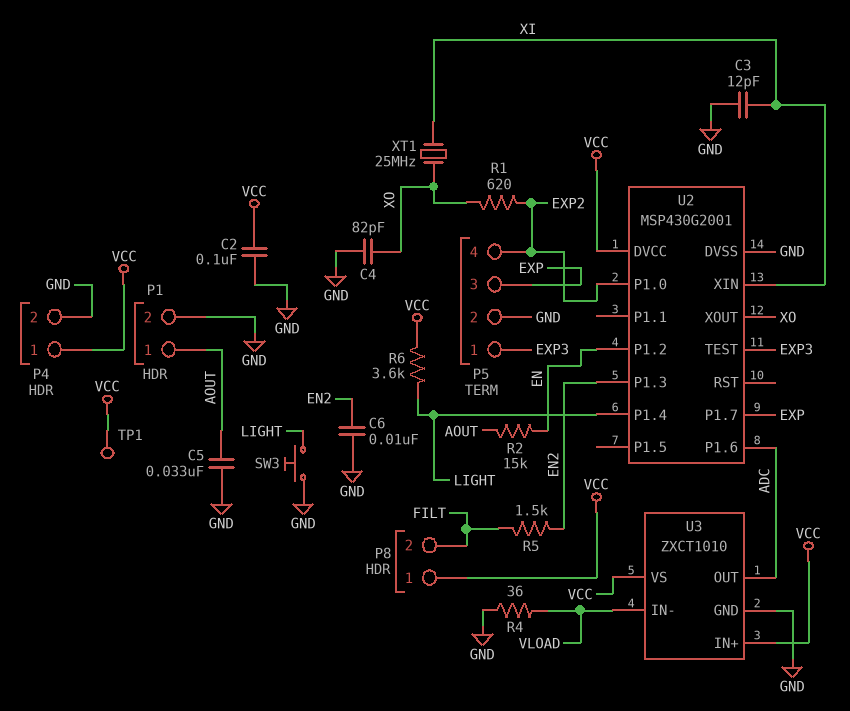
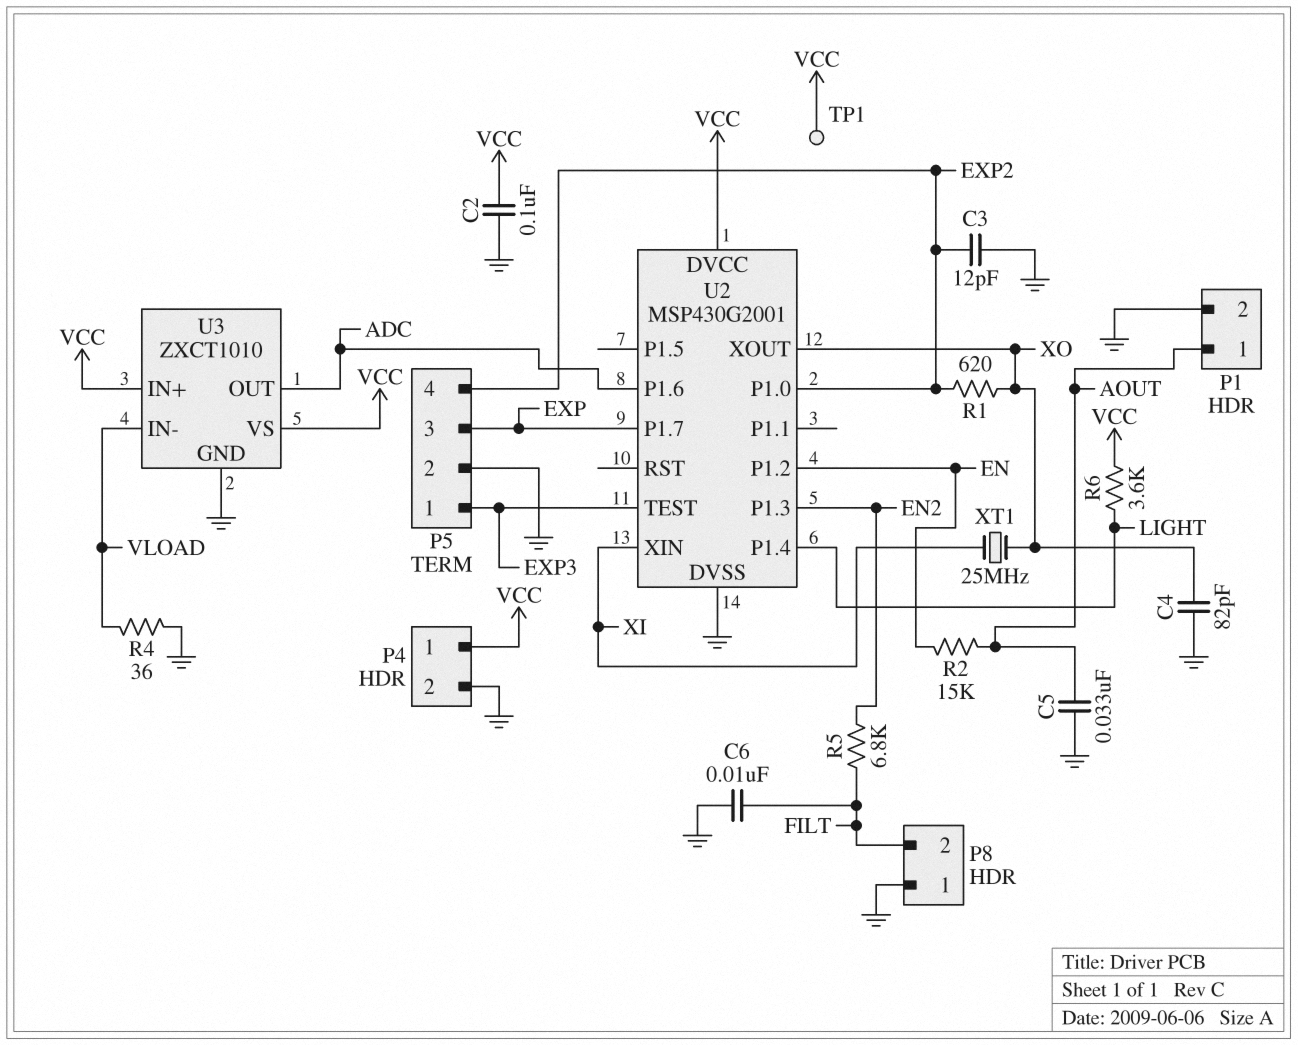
C3: 12pF (GND, XI) -> 12pF (EXP2, GND)
C6: 10nF (EN2, GND) -> 10nF (FILT, GND)
P8 pin 1: VCC -> GND
R5: 1.5k (EN2, FILT) -> 6.8k (EN2, FILT)
SW3: button (GND, LIGHT) -> none

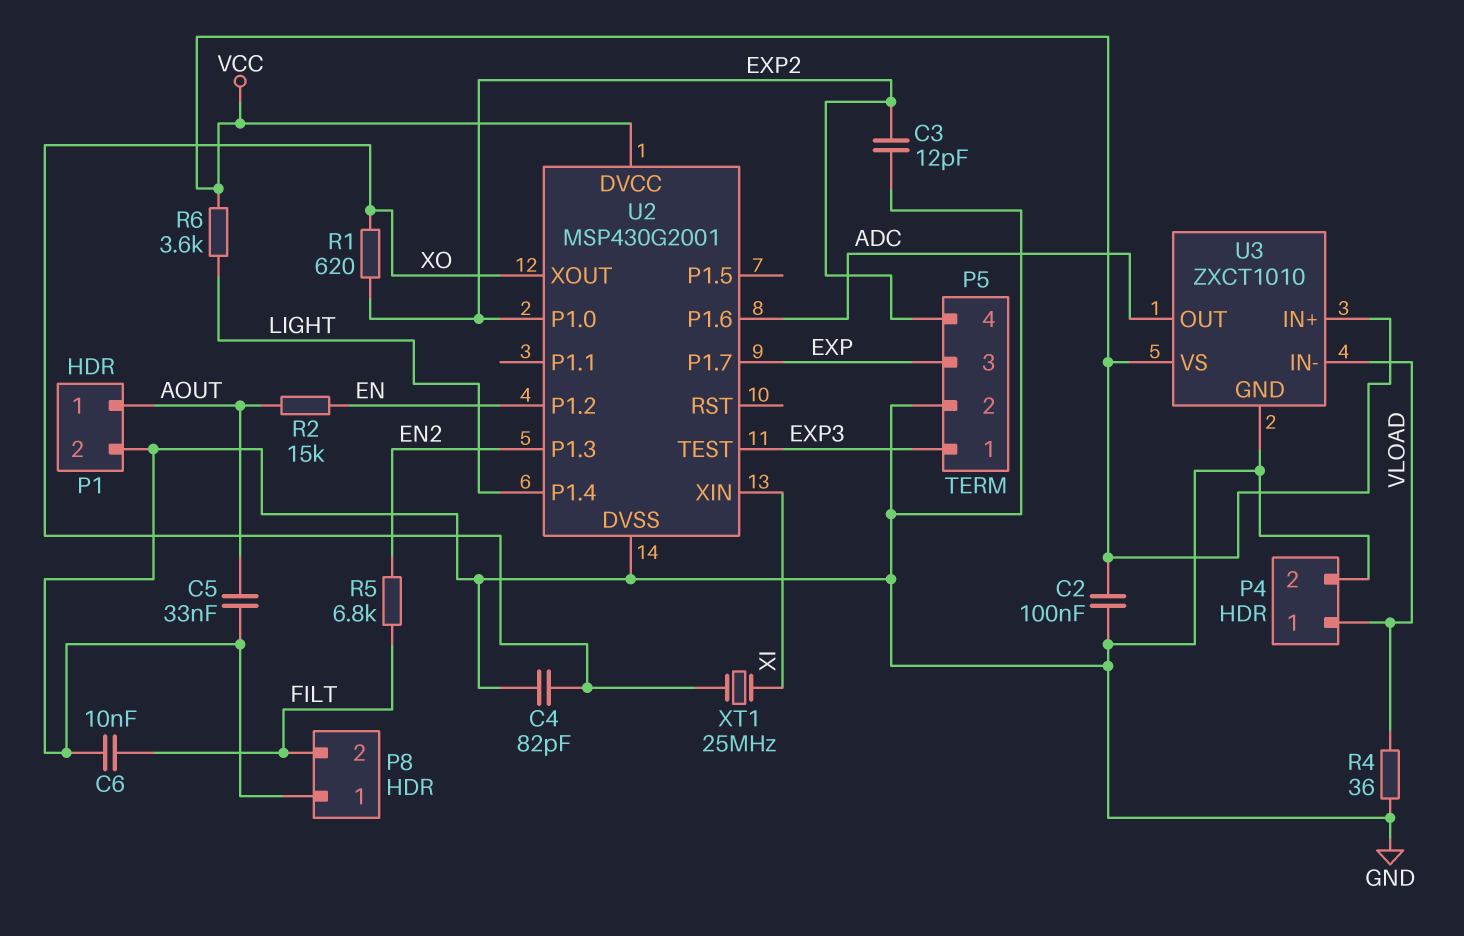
P4 pin 1: VCC -> VLOAD
TP1: test point (VCC) -> none

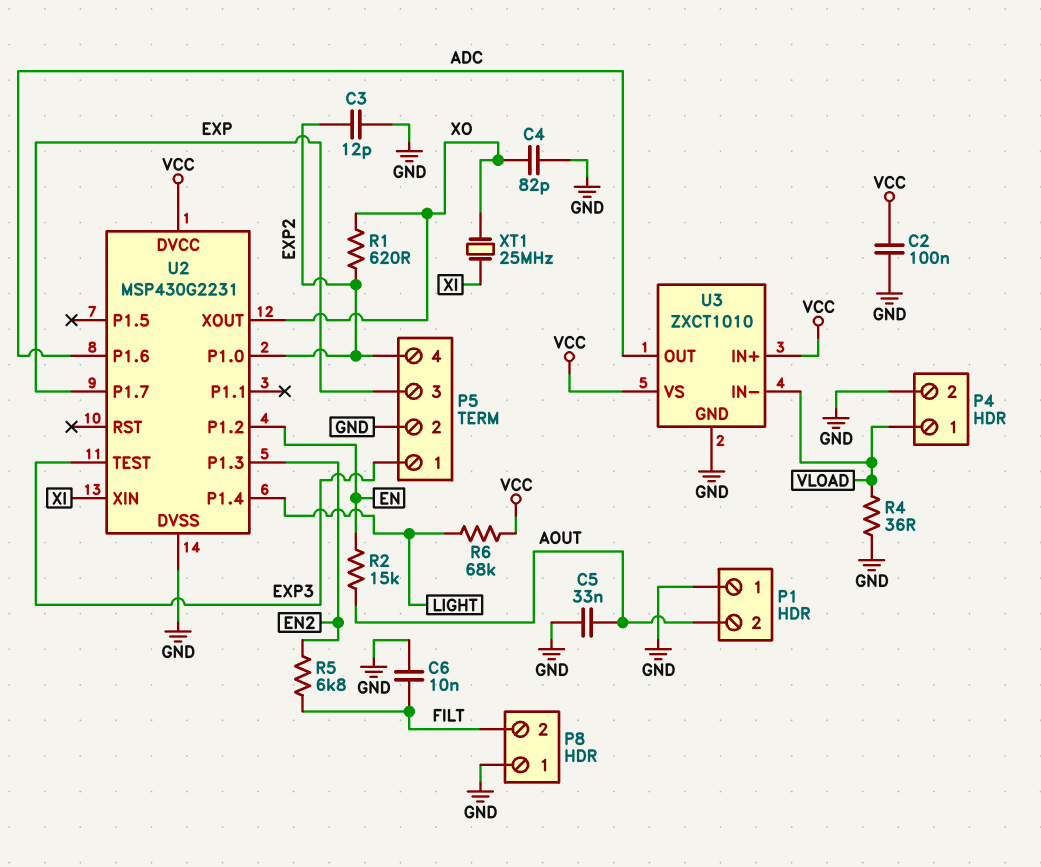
P1 pin 1: AOUT -> GND
P1 pin 2: GND -> AOUT
R6: 3.6k (LIGHT, VCC) -> 68k (LIGHT, VCC)
U2: MSP430G2001 -> MSP430G2231

